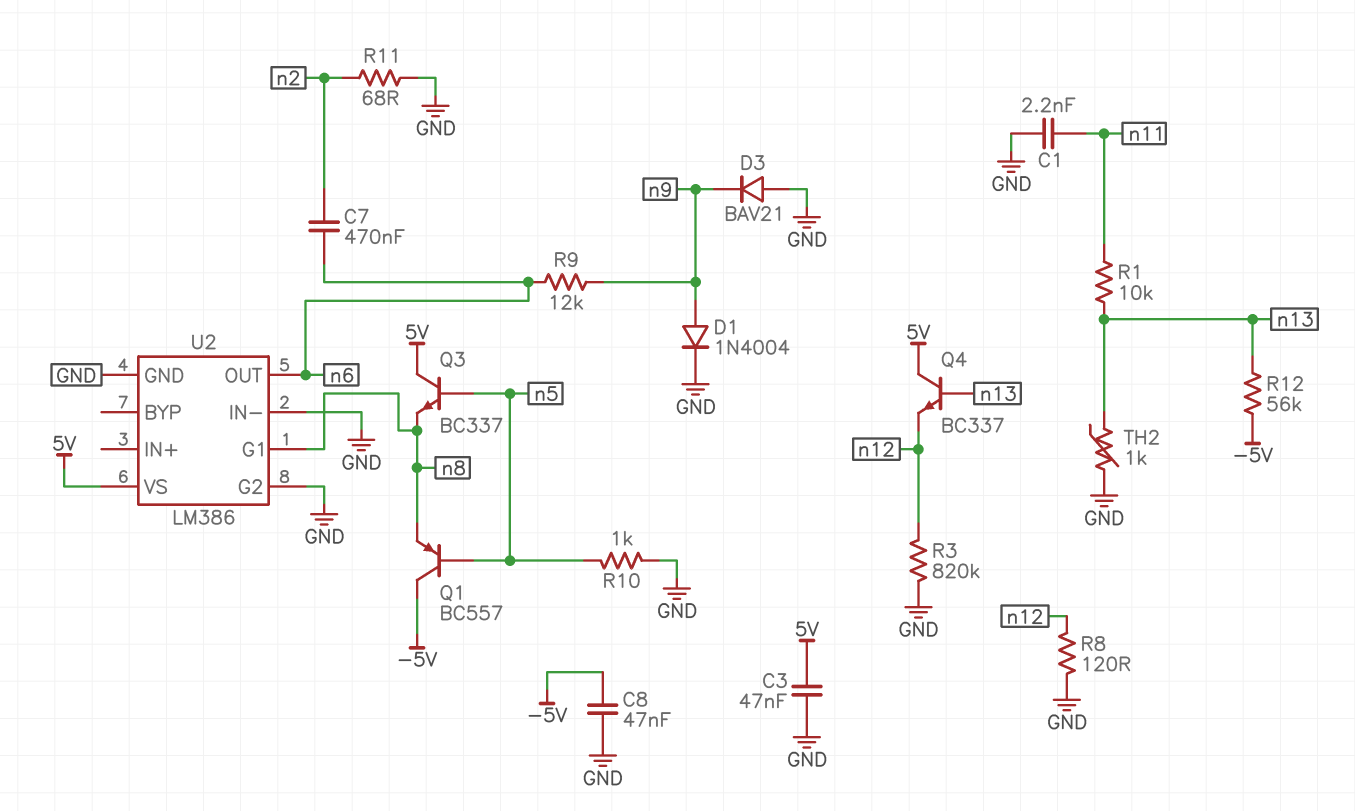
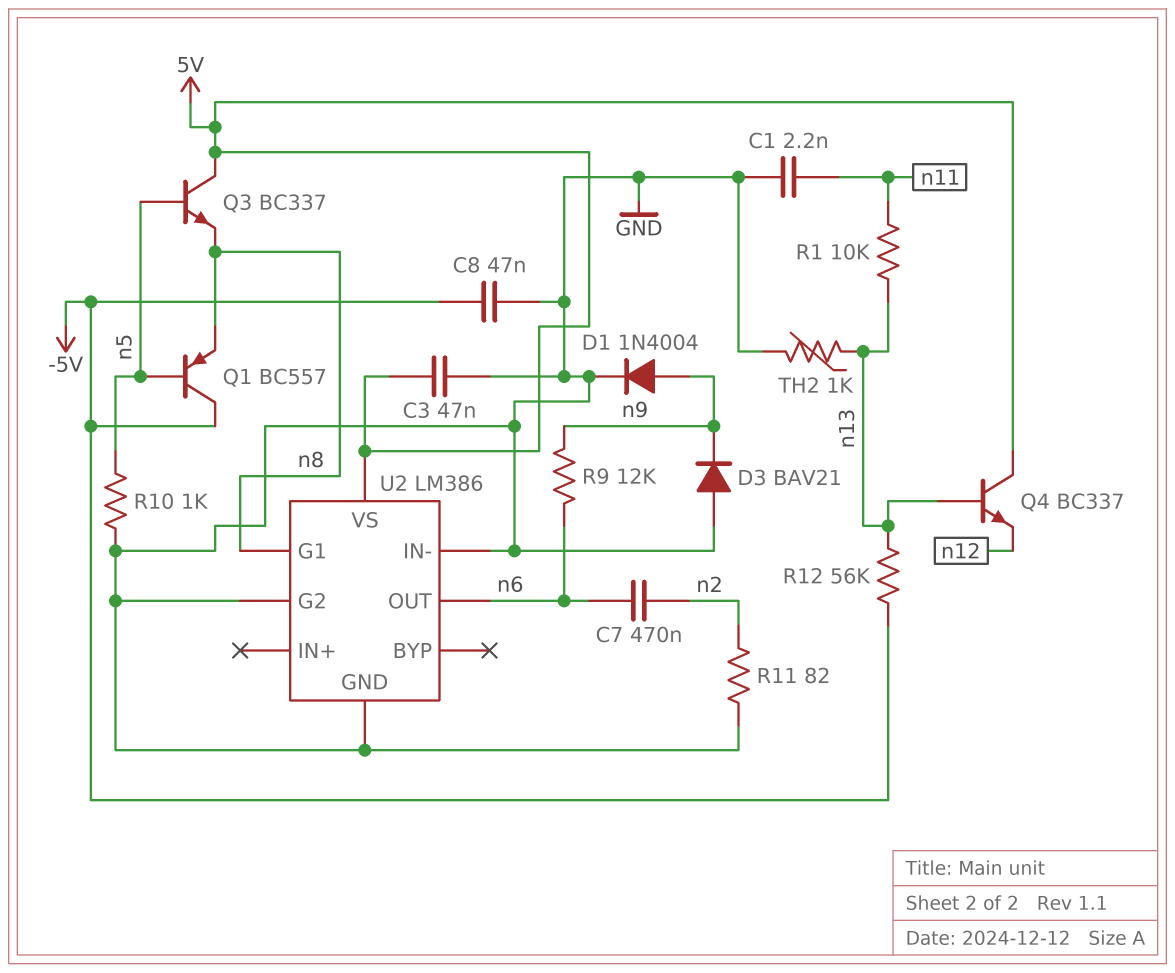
R3: 820k (GND, n12) -> none
R8: 120 (GND, n12) -> none
R11: 68 (GND, n2) -> 82 (GND, n2)

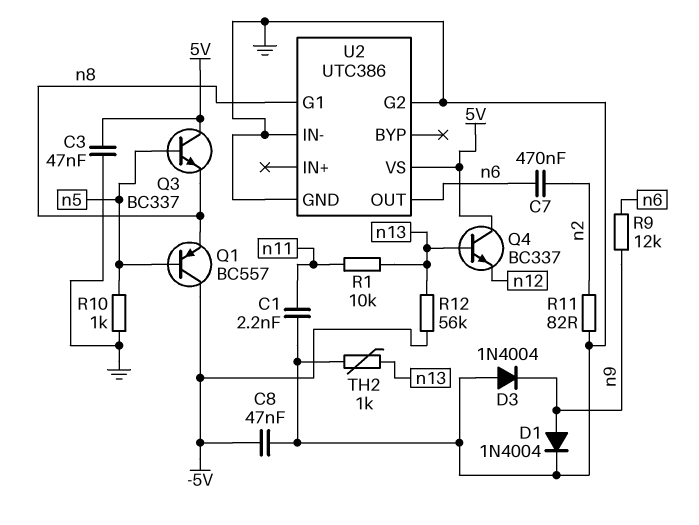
D3: diode BAV21 (A GND, K n9) -> diode 1N4004 (A GND, K n9)
U2: LM386 -> UTC386

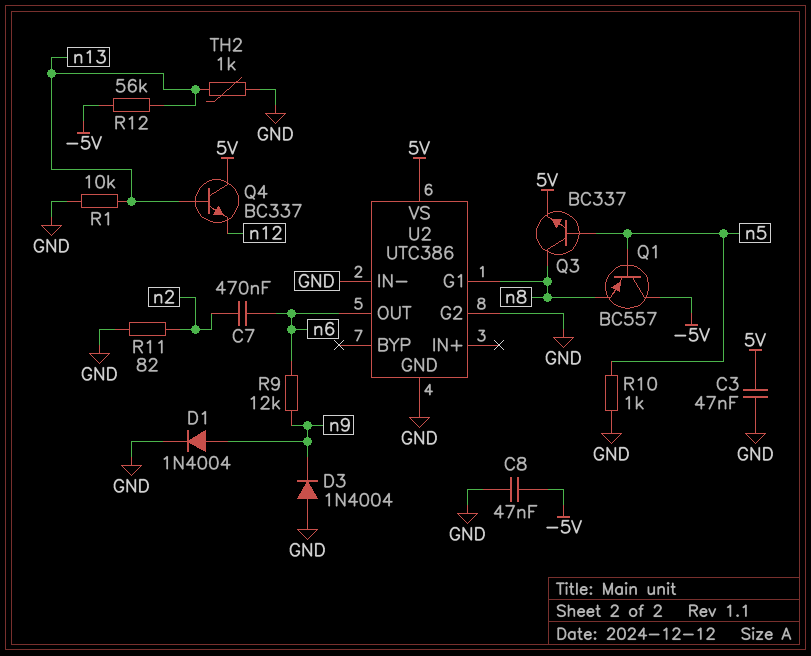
C1: 2.2nF (GND, n11) -> none
Q3: NPN BC337 (B n5, C 5V, E n8) -> NPN BC337 (B n5, C n8, E 5V)
R1: 10k (n11, n13) -> 10k (GND, n13)

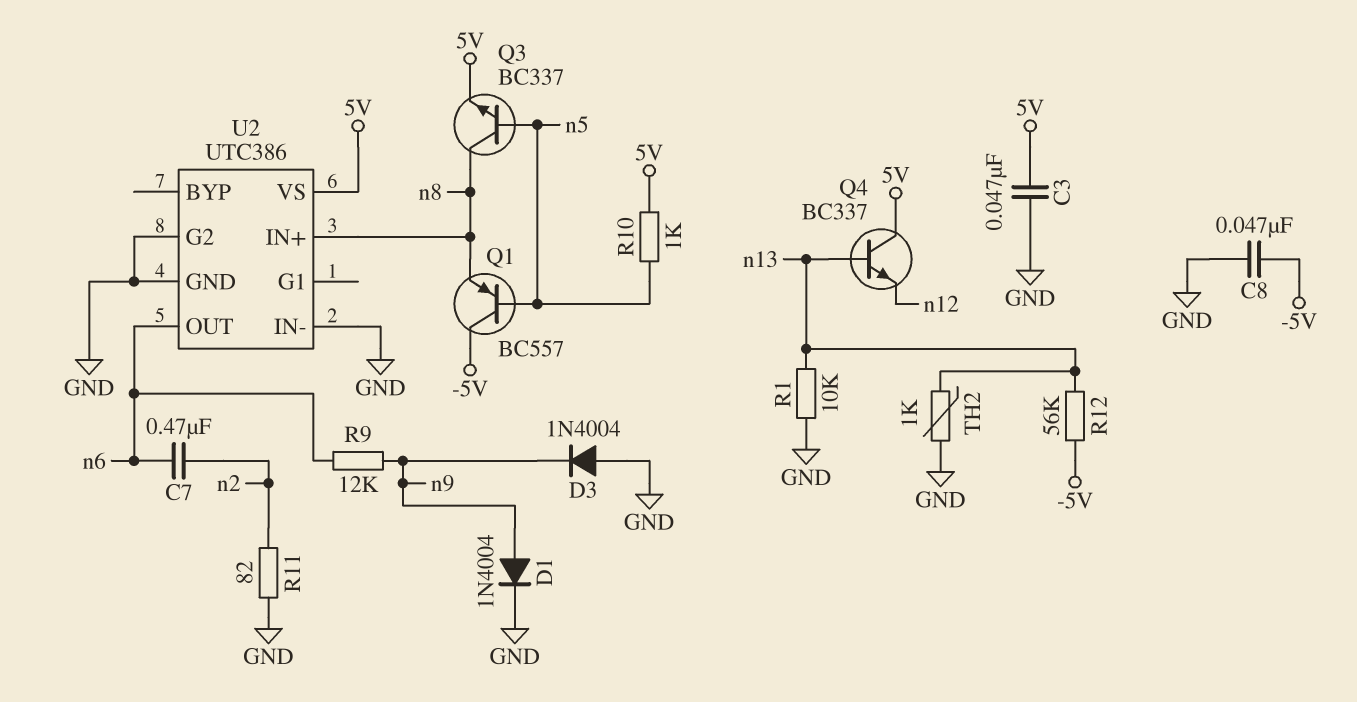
R10: 1k (GND, n5) -> 1k (5V, n5)
U2 pin G1: n8 -> none
U2 pin IN+: none -> n8

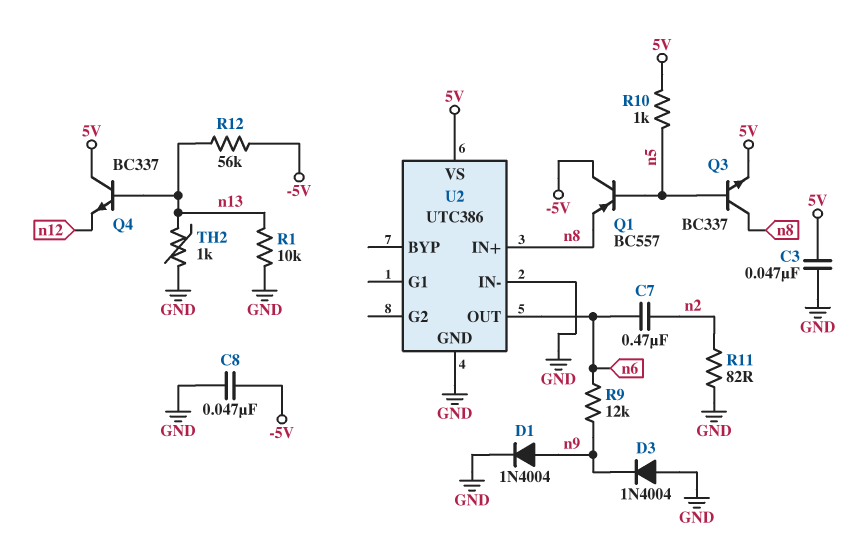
U2 pin G2: GND -> none

